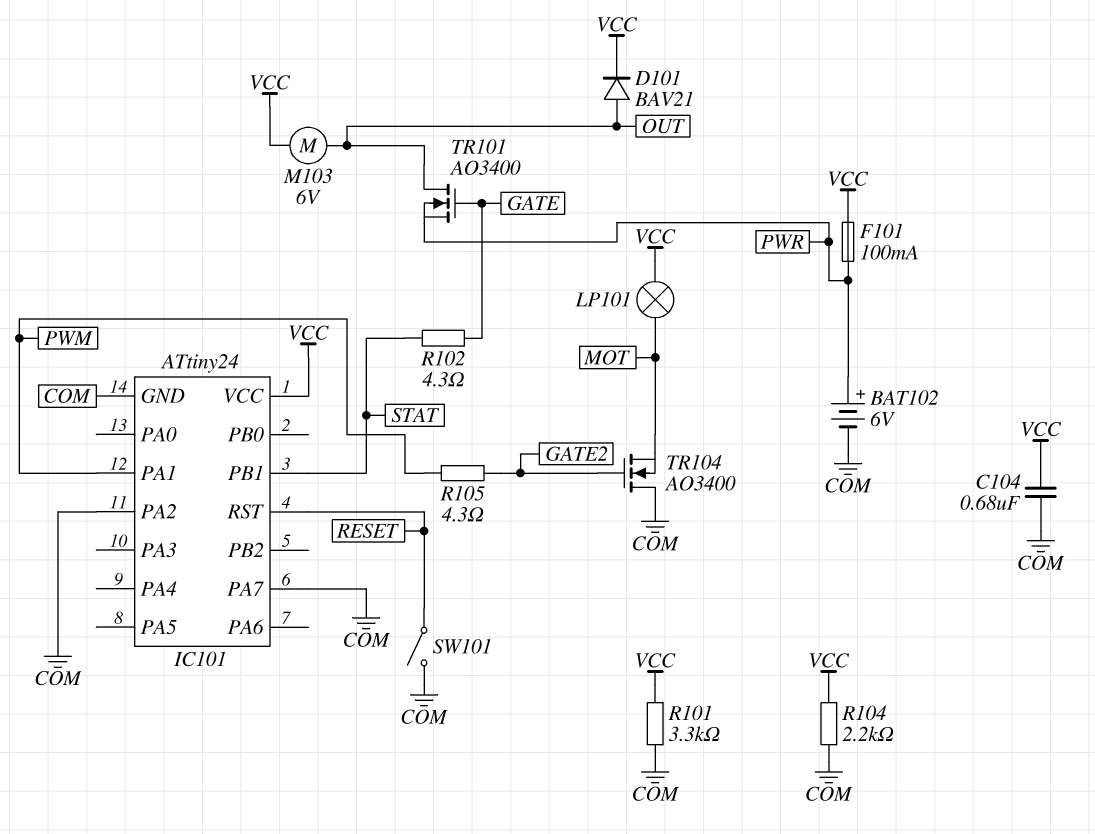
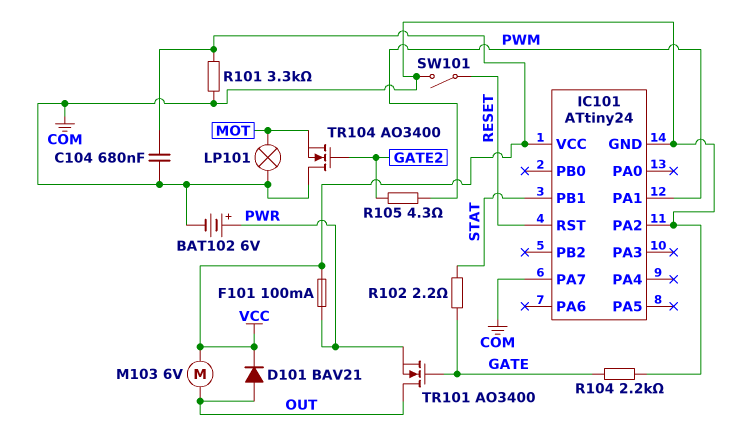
LP101: lamp (MOT, VCC) -> lamp (COM, MOT)
R102: 4.3 (GATE, STAT) -> 2.2 (GATE, STAT)
R104: 2.2k (COM, VCC) -> 2.2k (COM, GATE)

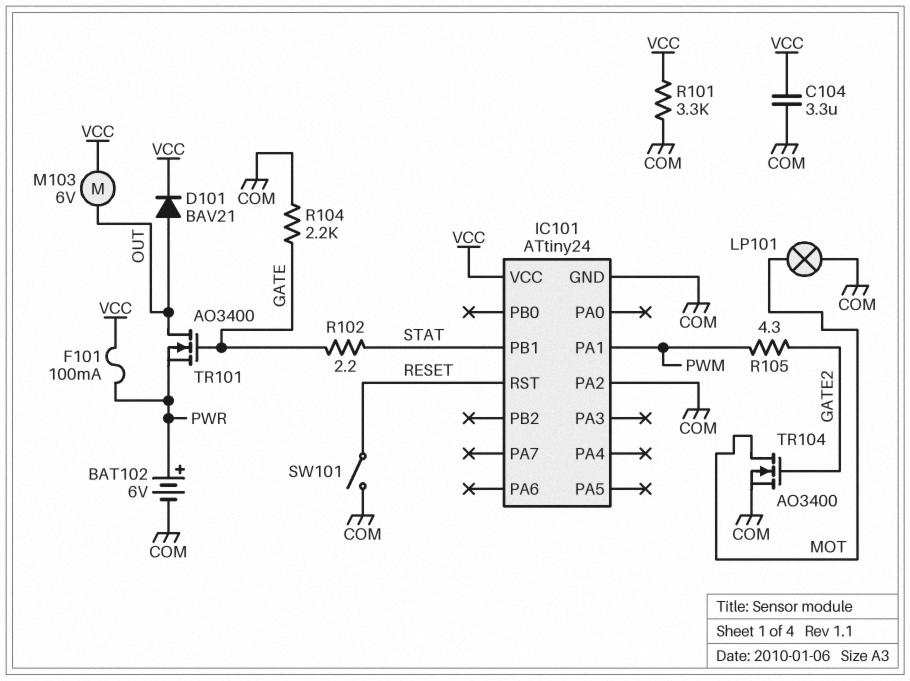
C104: 680nF (COM, VCC) -> 3.3uF (COM, VCC)
IC101 pin PA7: COM -> none
TR104: NMOS AO3400 (G GATE2, D COM, S MOT) -> NMOS AO3400 (G GATE2, D MOT, S COM)

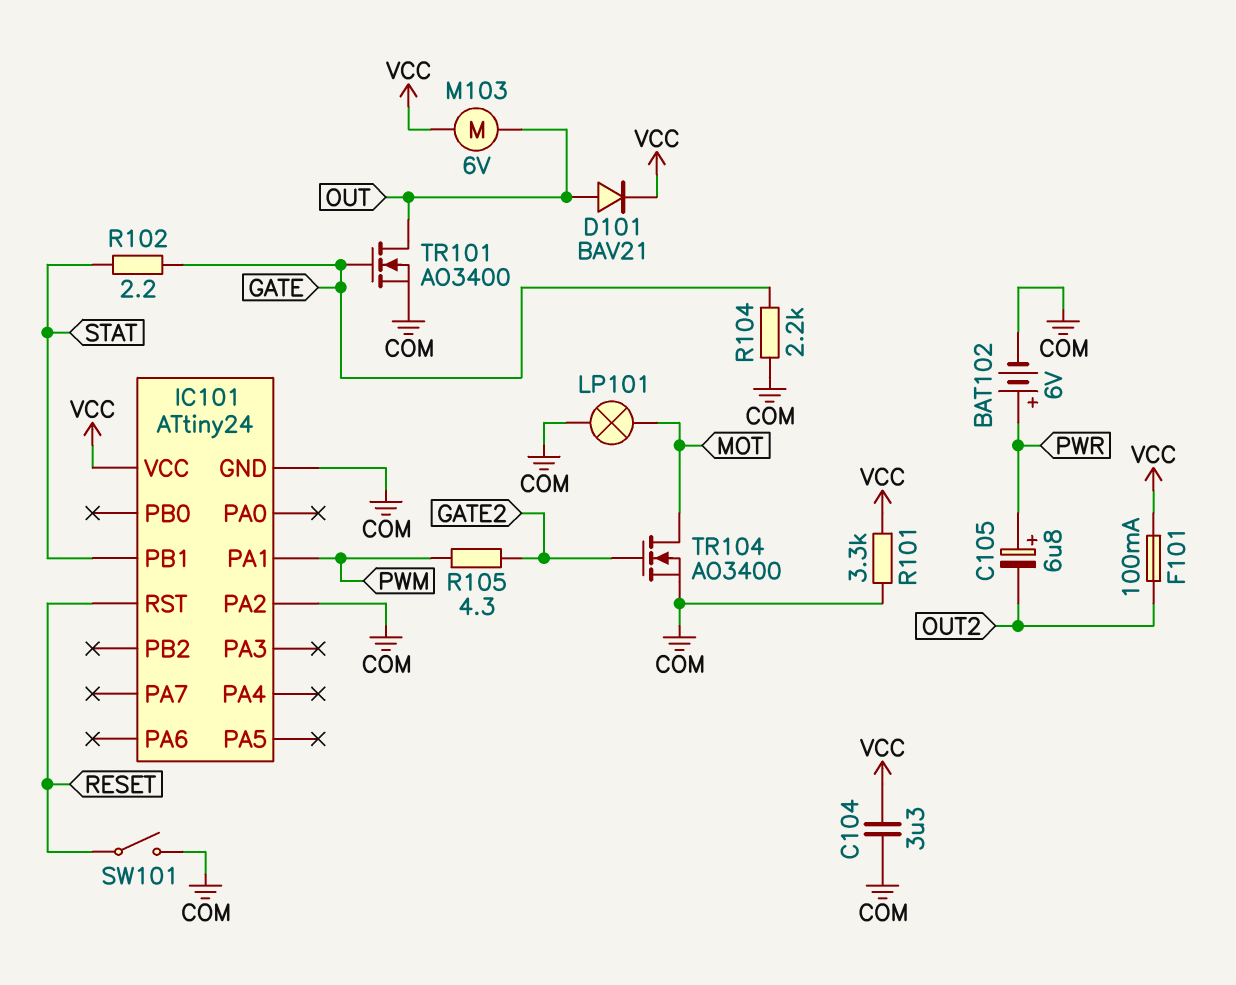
C105: none -> 6.8uF (plus PWR, minus OUT2)
F101: 100mA (PWR, VCC) -> 100mA (OUT2, VCC)
TR101: NMOS AO3400 (G GATE, D OUT, S PWR) -> NMOS AO3400 (G GATE, D OUT, S COM)

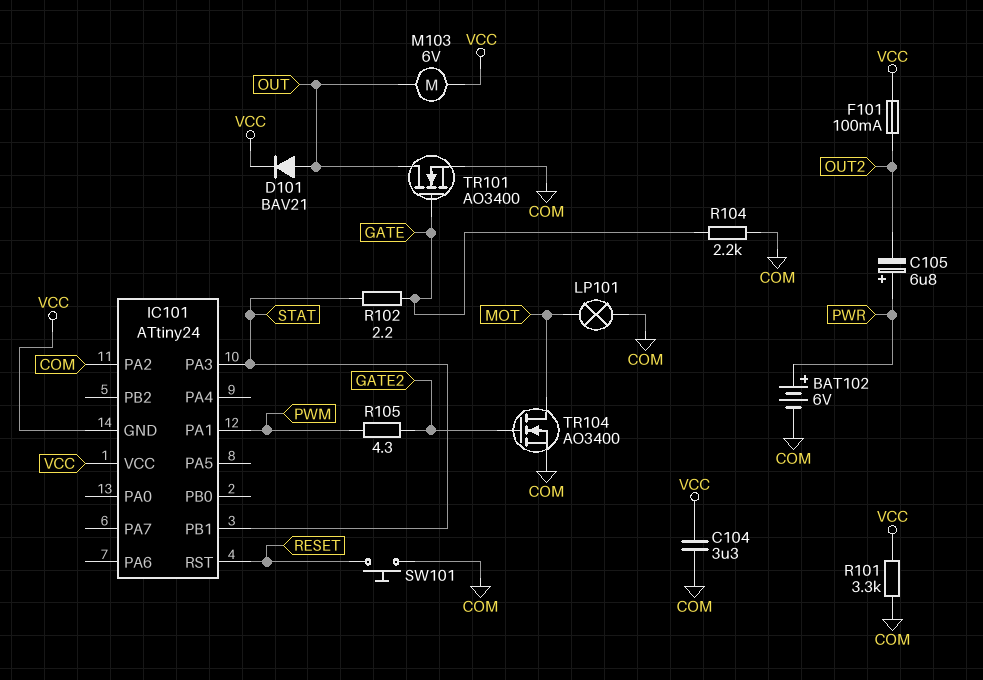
IC101 pin GND: COM -> VCC
IC101 pin PA3: none -> STAT
SW101: switch (COM, RESET) -> button (COM, RESET)

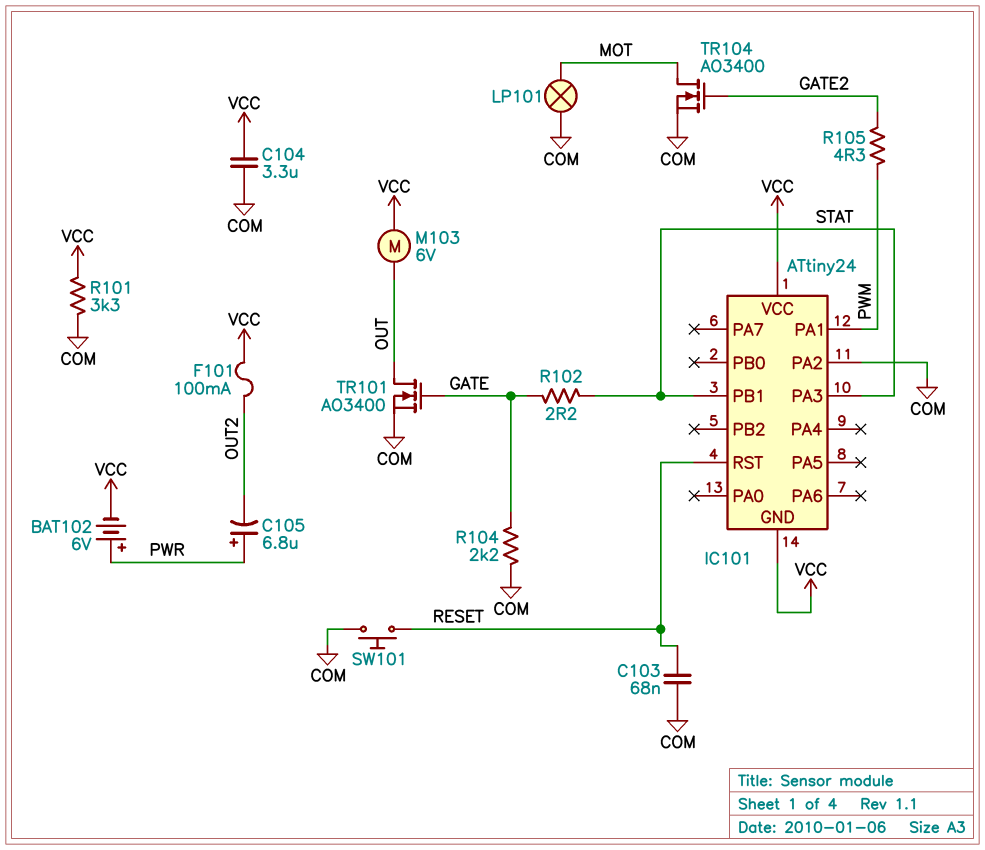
BAT102: 6V (plus PWR, minus COM) -> 6V (plus PWR, minus VCC)
C103: none -> 68nF (COM, RESET)
D101: diode BAV21 (A OUT, K VCC) -> none

